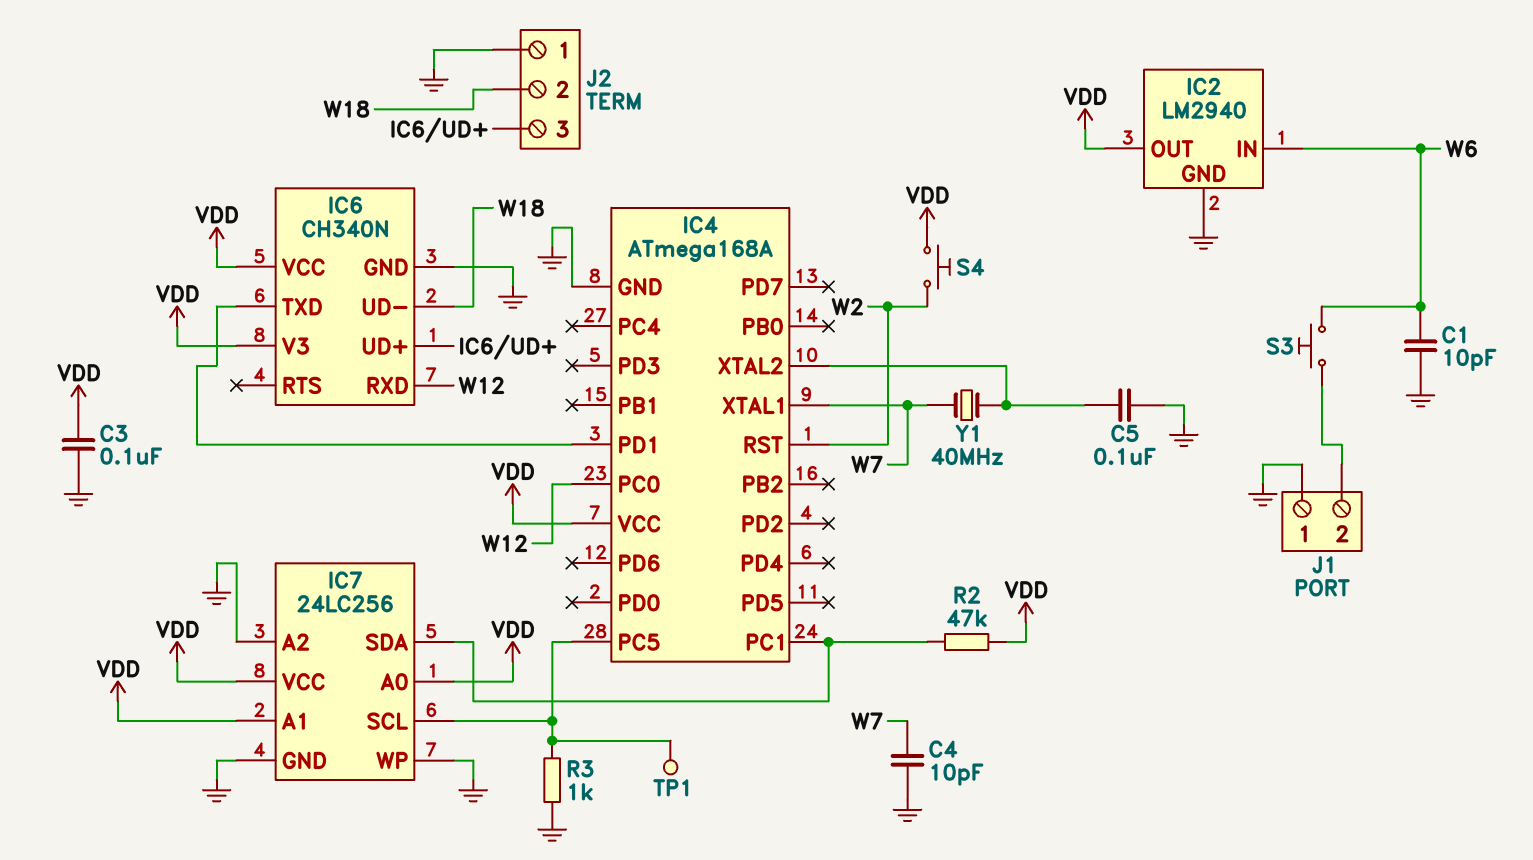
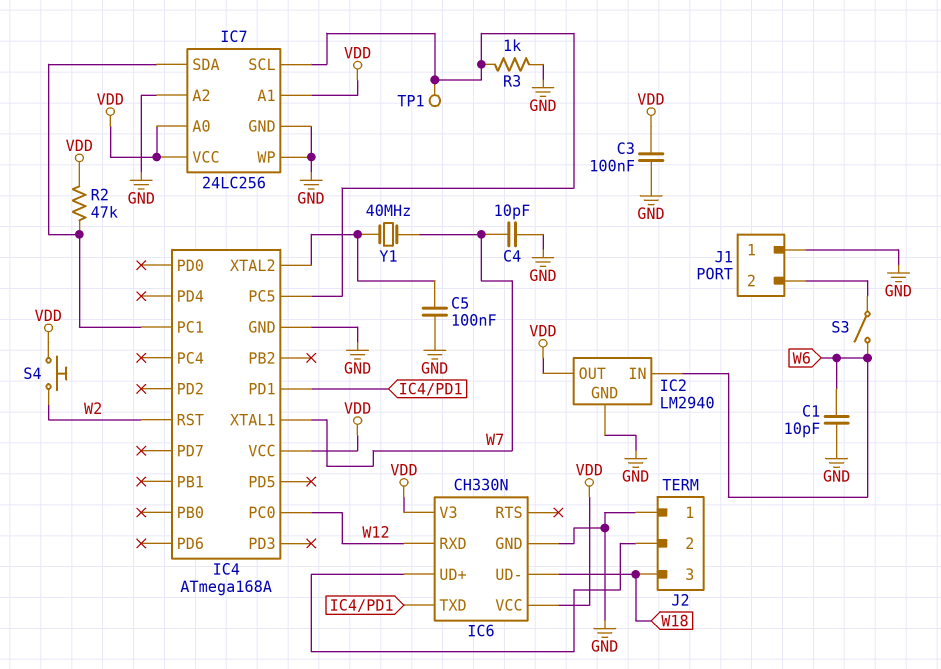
IC6: CH340N -> CH330N
J2 pin 2: W18 -> IC6/UD+
J2 pin 3: IC6/UD+ -> W18
S3: button (J1/2, W6) -> switch (J1/2, W6)

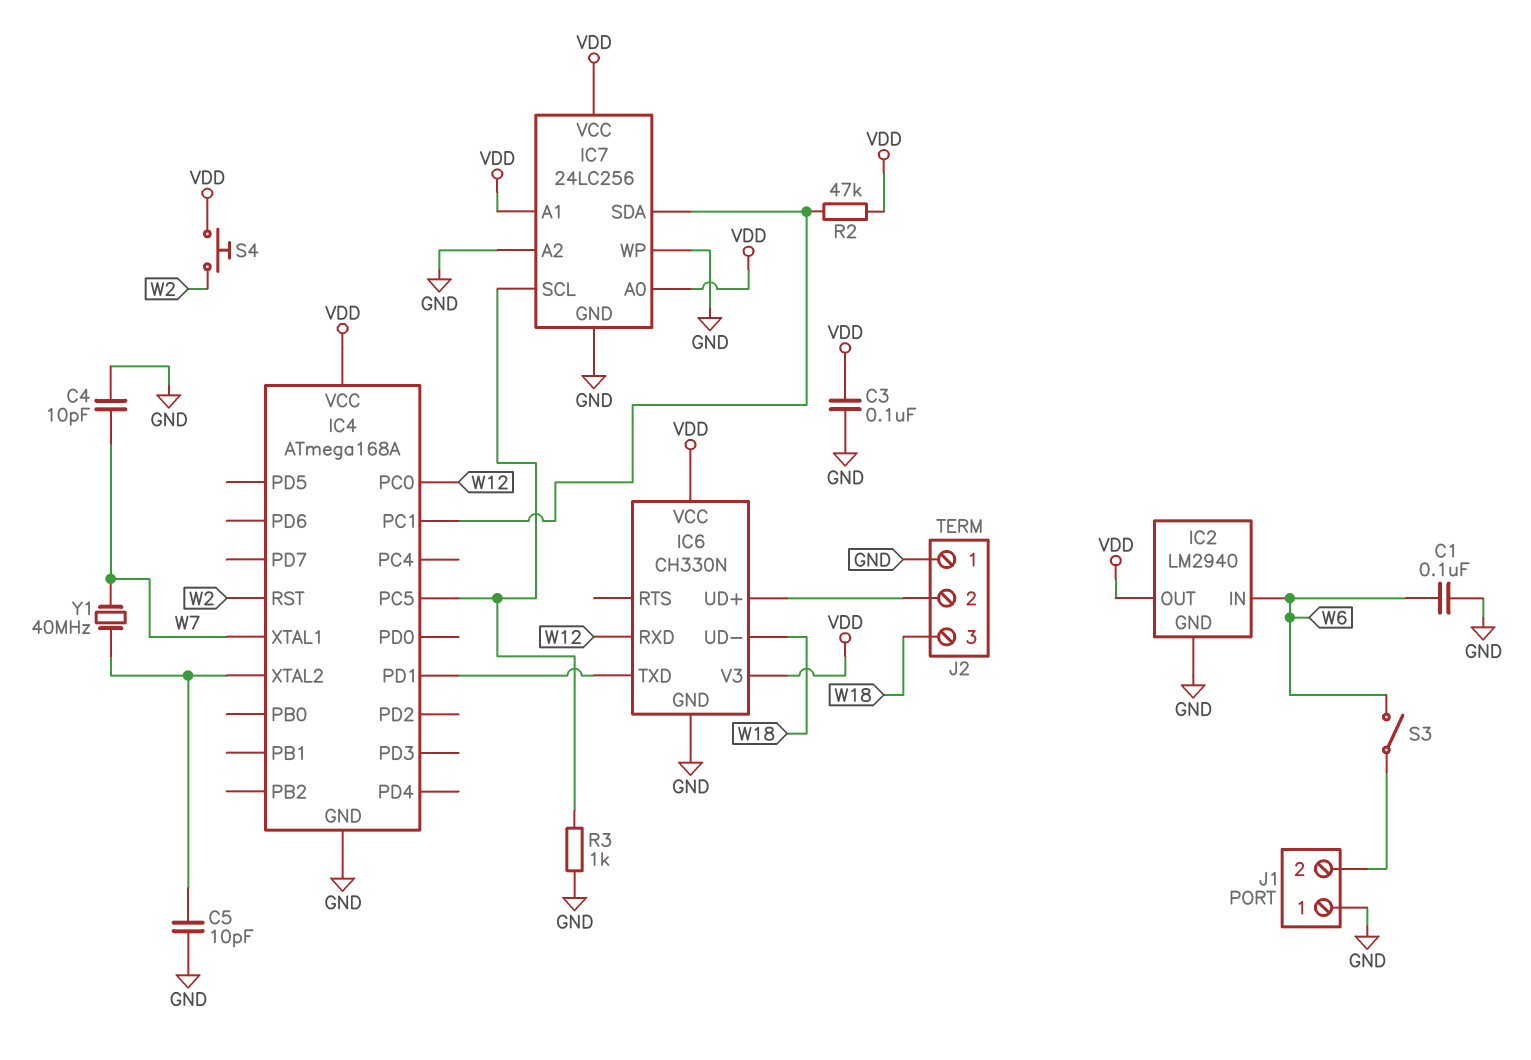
C1: 10pF (GND, W6) -> 100nF (GND, W6)
C5: 100nF (GND, IC4/XTAL2) -> 10pF (GND, IC4/XTAL2)
TP1: test point (IC4/PC5) -> none

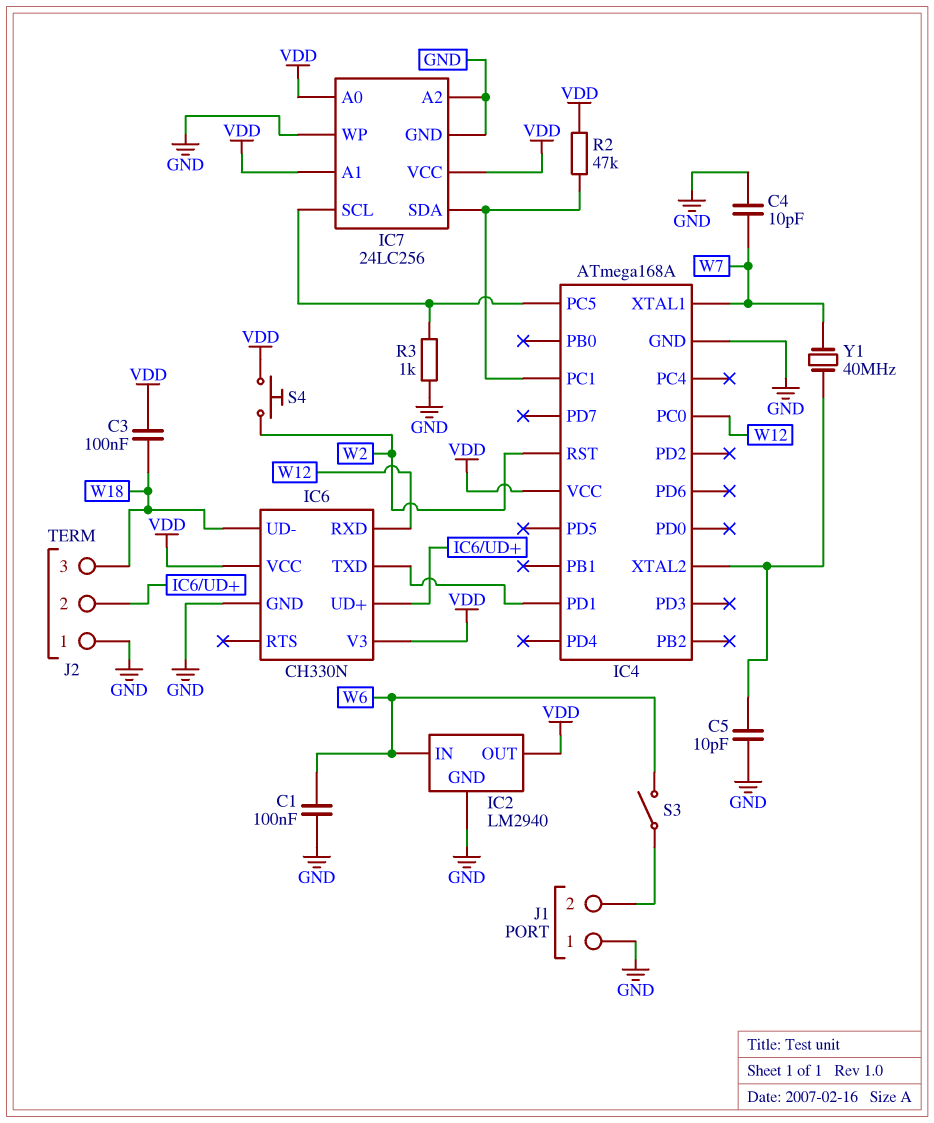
C3: 100nF (GND, VDD) -> 100nF (VDD, W18)

